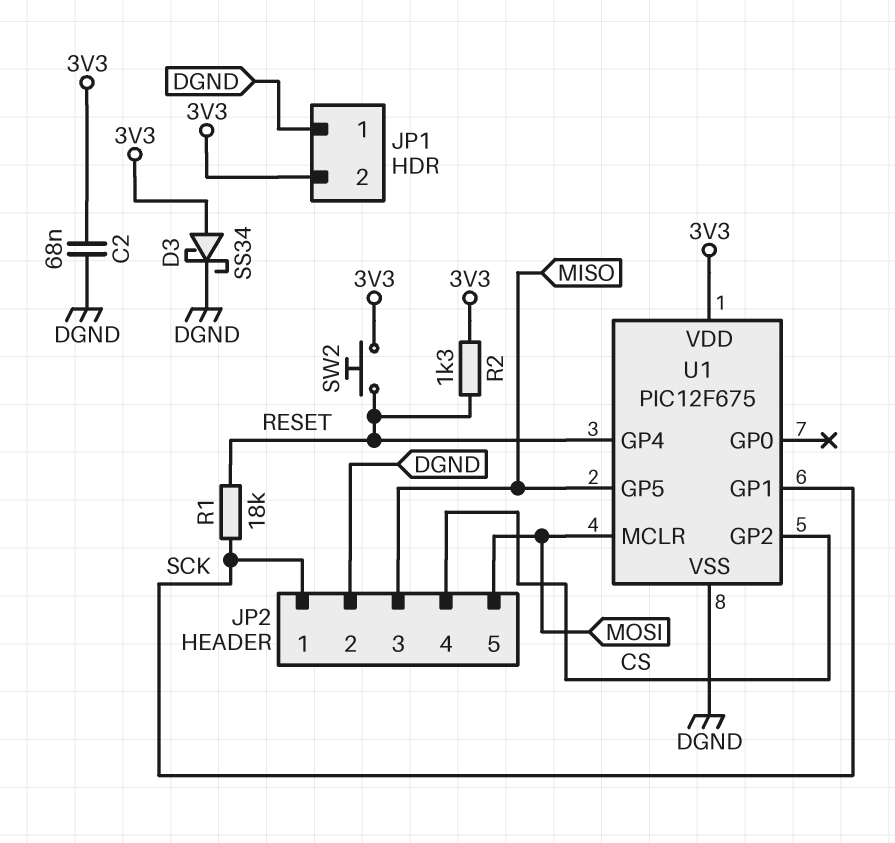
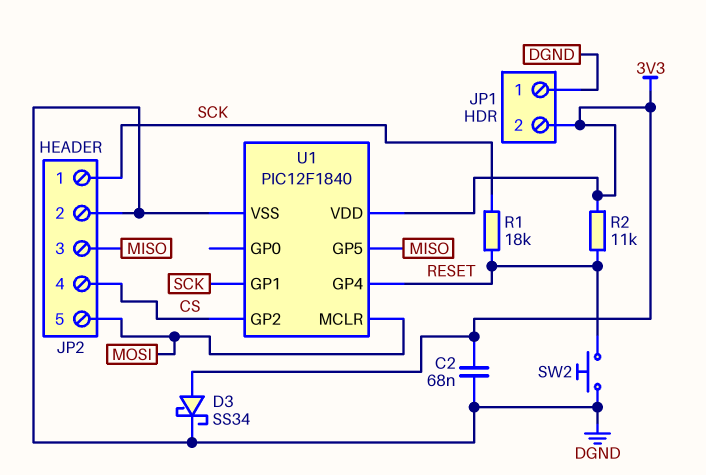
R2: 1.3k (3V3, RESET) -> 11k (3V3, RESET)
SW2: button (3V3, RESET) -> button (DGND, RESET)
U1: PIC12F675 -> PIC12F1840

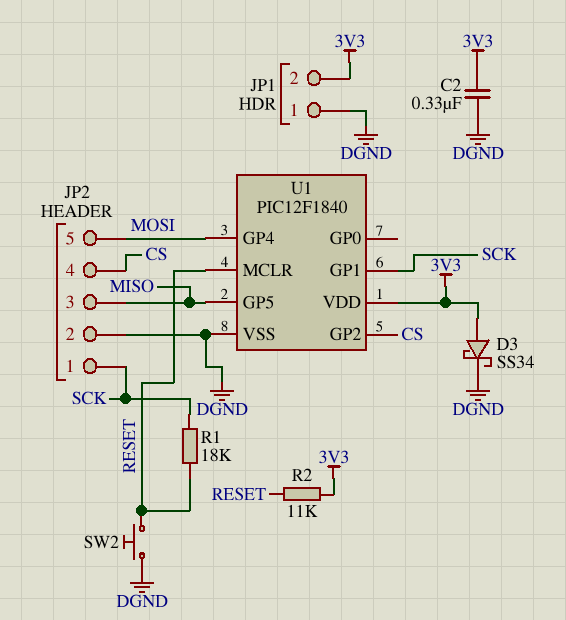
C2: 68nF (3V3, DGND) -> 330nF (3V3, DGND)
U1 pin GP4: RESET -> MOSI
U1 pin MCLR: MOSI -> RESET

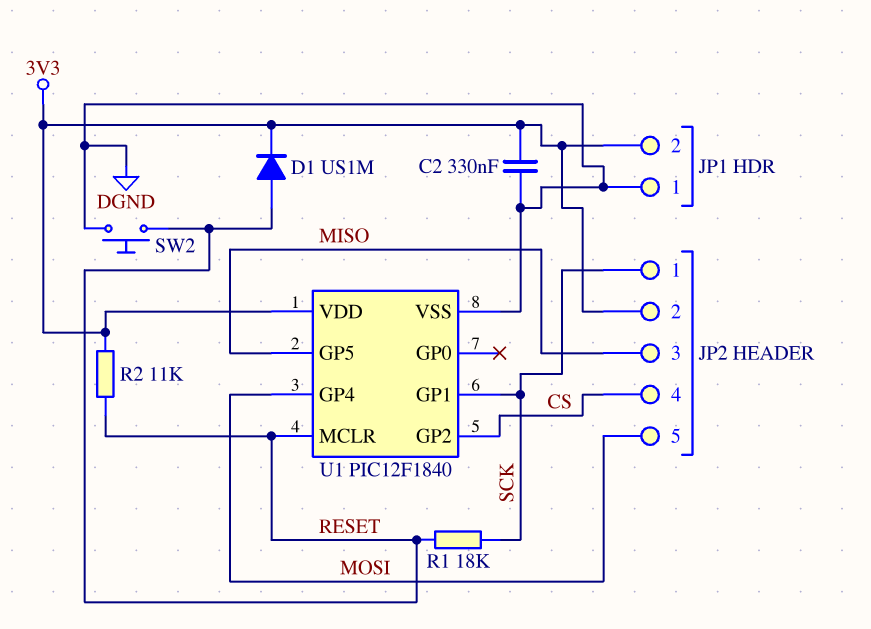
D1: none -> diode US1M (A RESET, K 3V3)
D3: schottky SS34 (A 3V3, K DGND) -> none
JP2 pin 2: DGND -> 3V3

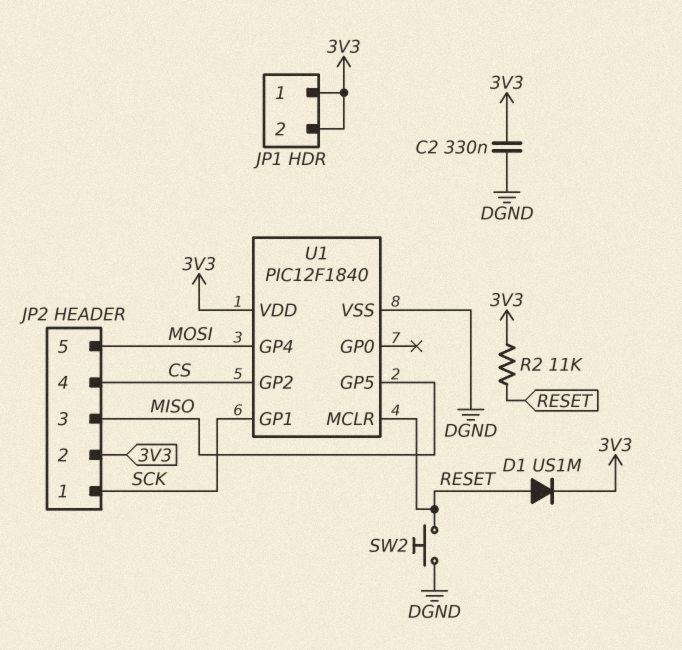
JP1 pin 1: DGND -> 3V3
R1: 18k (RESET, SCK) -> none

